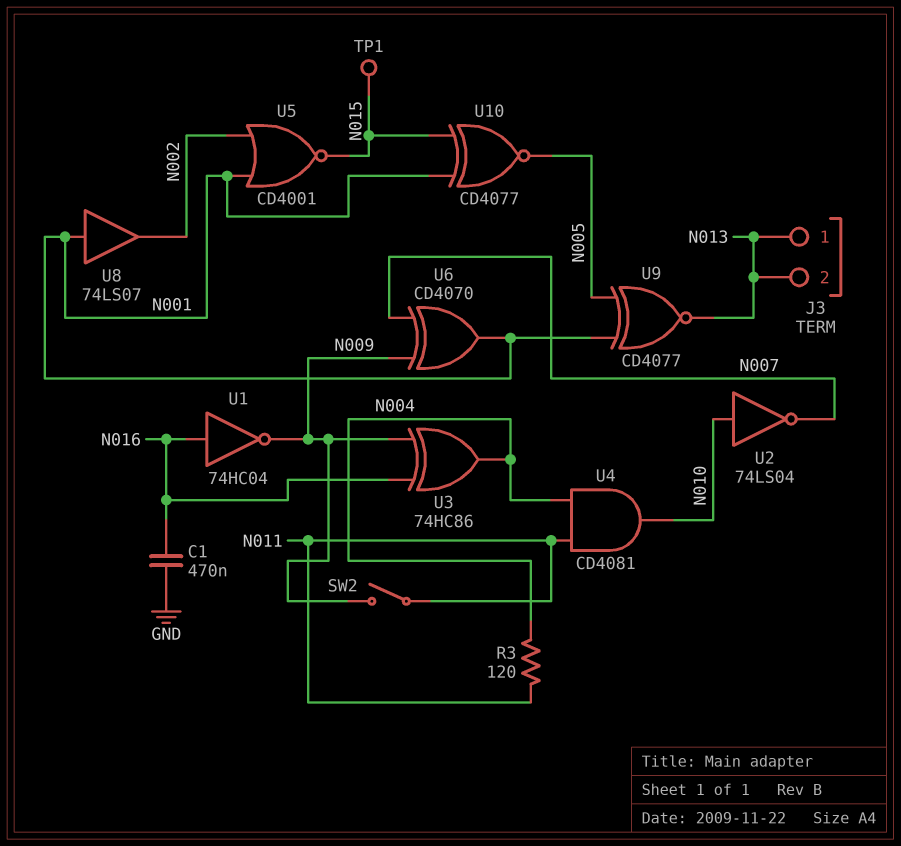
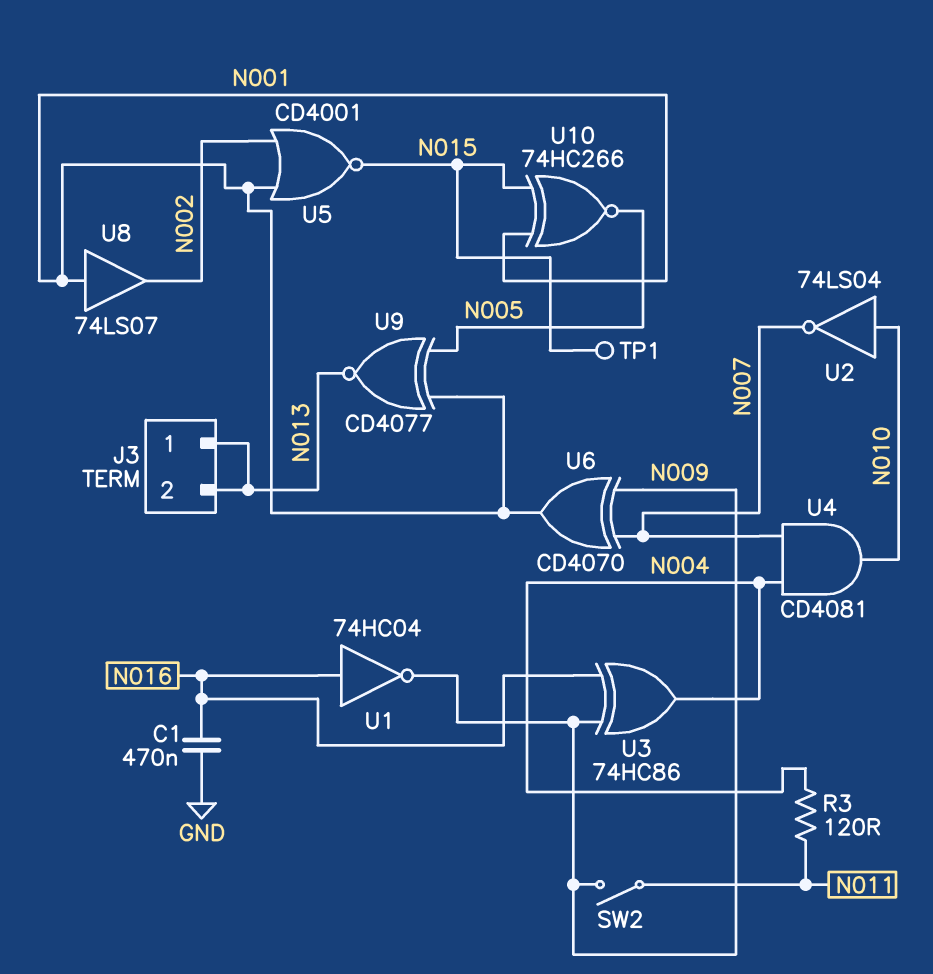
U4: AND CD4081 (in N004, in N011, out N010) -> AND CD4081 (in N004, in N007, out N010)
U10: XNOR CD4077 (in N001, in N015, out N005) -> XNOR 74HC266 (in N001, in N015, out N005)

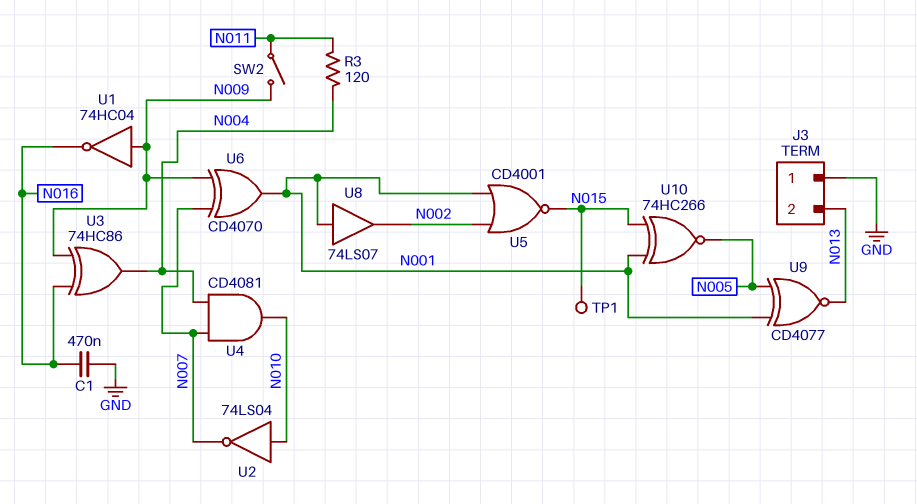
J3 pin 1: N013 -> GND
U1: NOT 74HC04 (in N016, out N009) -> NOT 74HC04 (in N009, out N016)

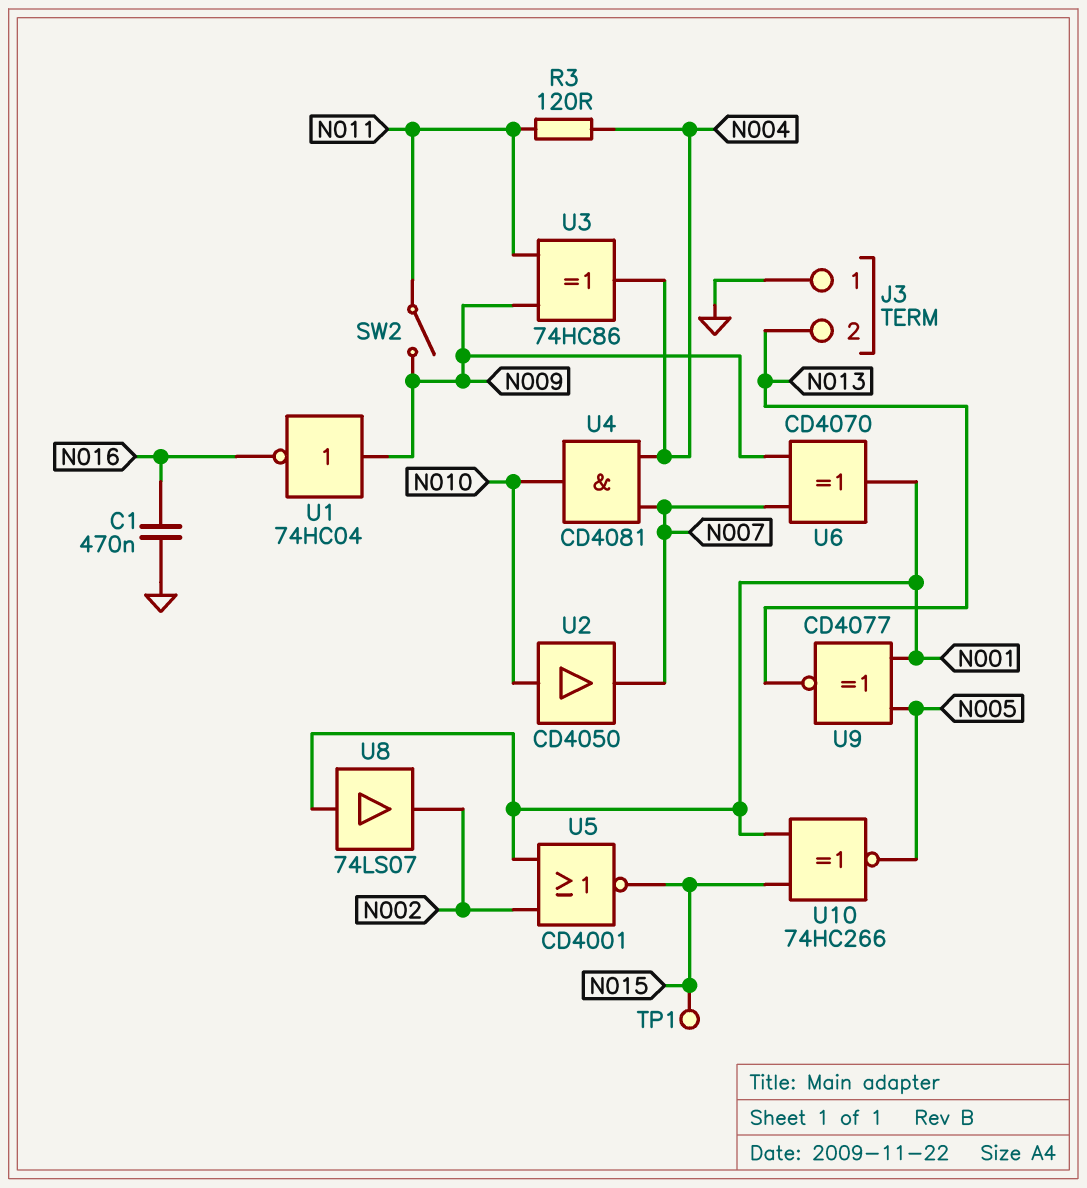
U2: NOT 74LS04 (in N010, out N007) -> buffer CD4050 (in N010, out N007)
U3: XOR 74HC86 (in N009, in N016, out N004) -> XOR 74HC86 (in N009, in N011, out N004)

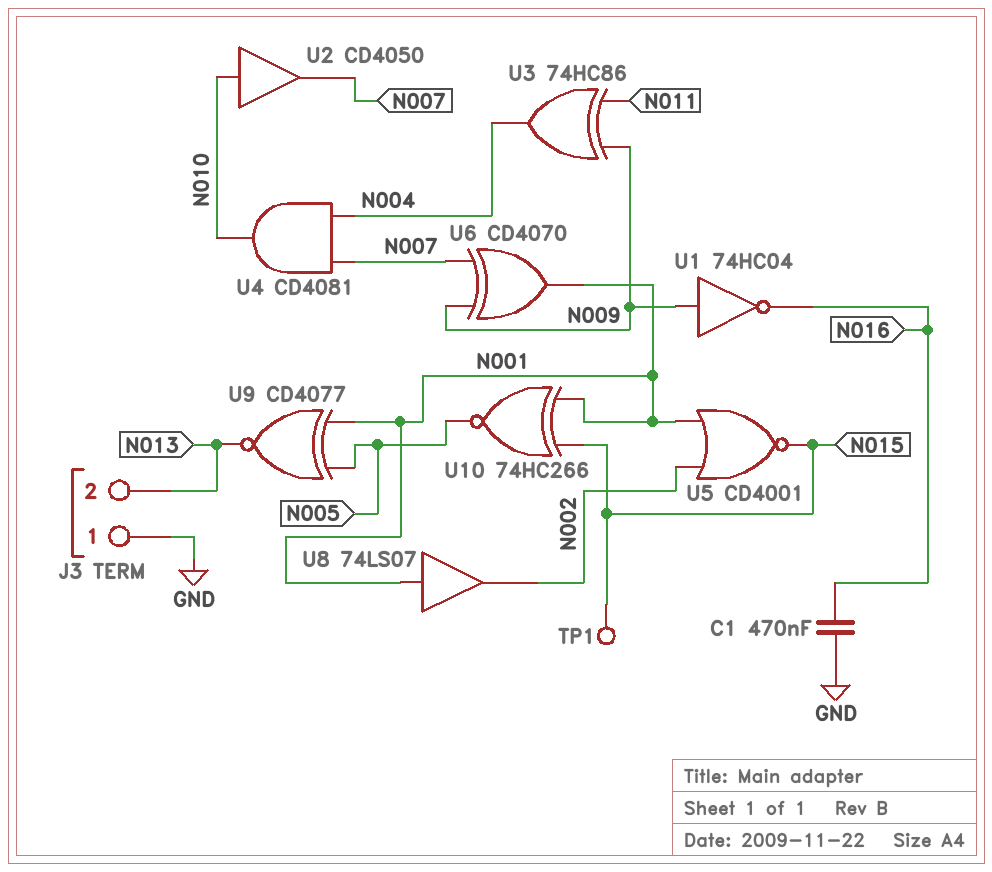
R3: 120 (N004, N011) -> none
SW2: switch (N009, N011) -> none

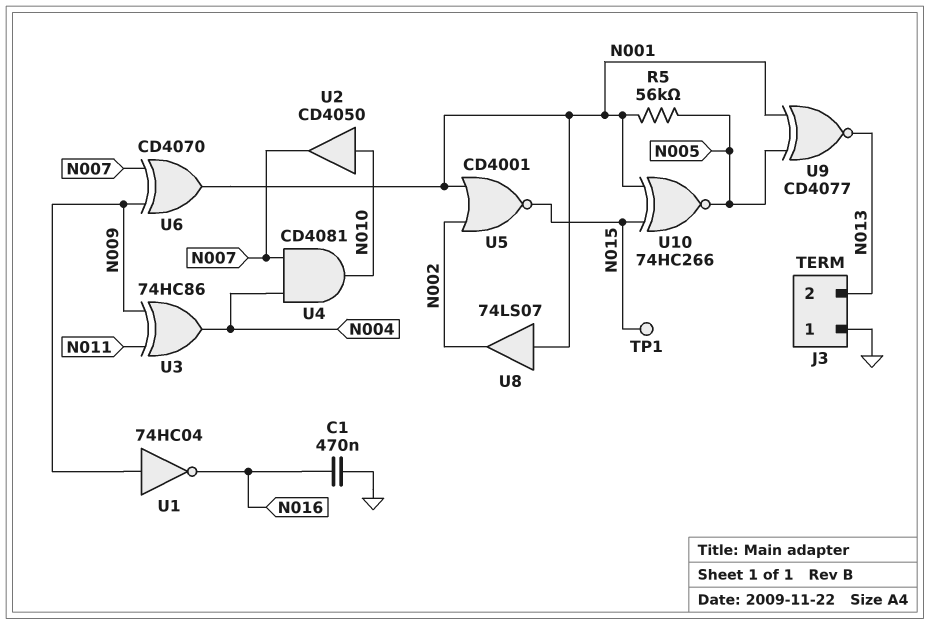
R5: none -> 56k (N001, N005)

